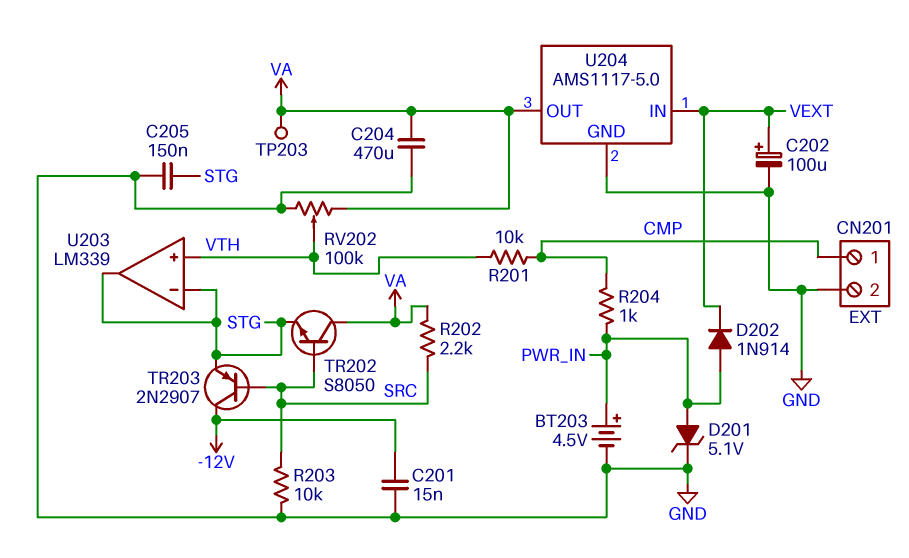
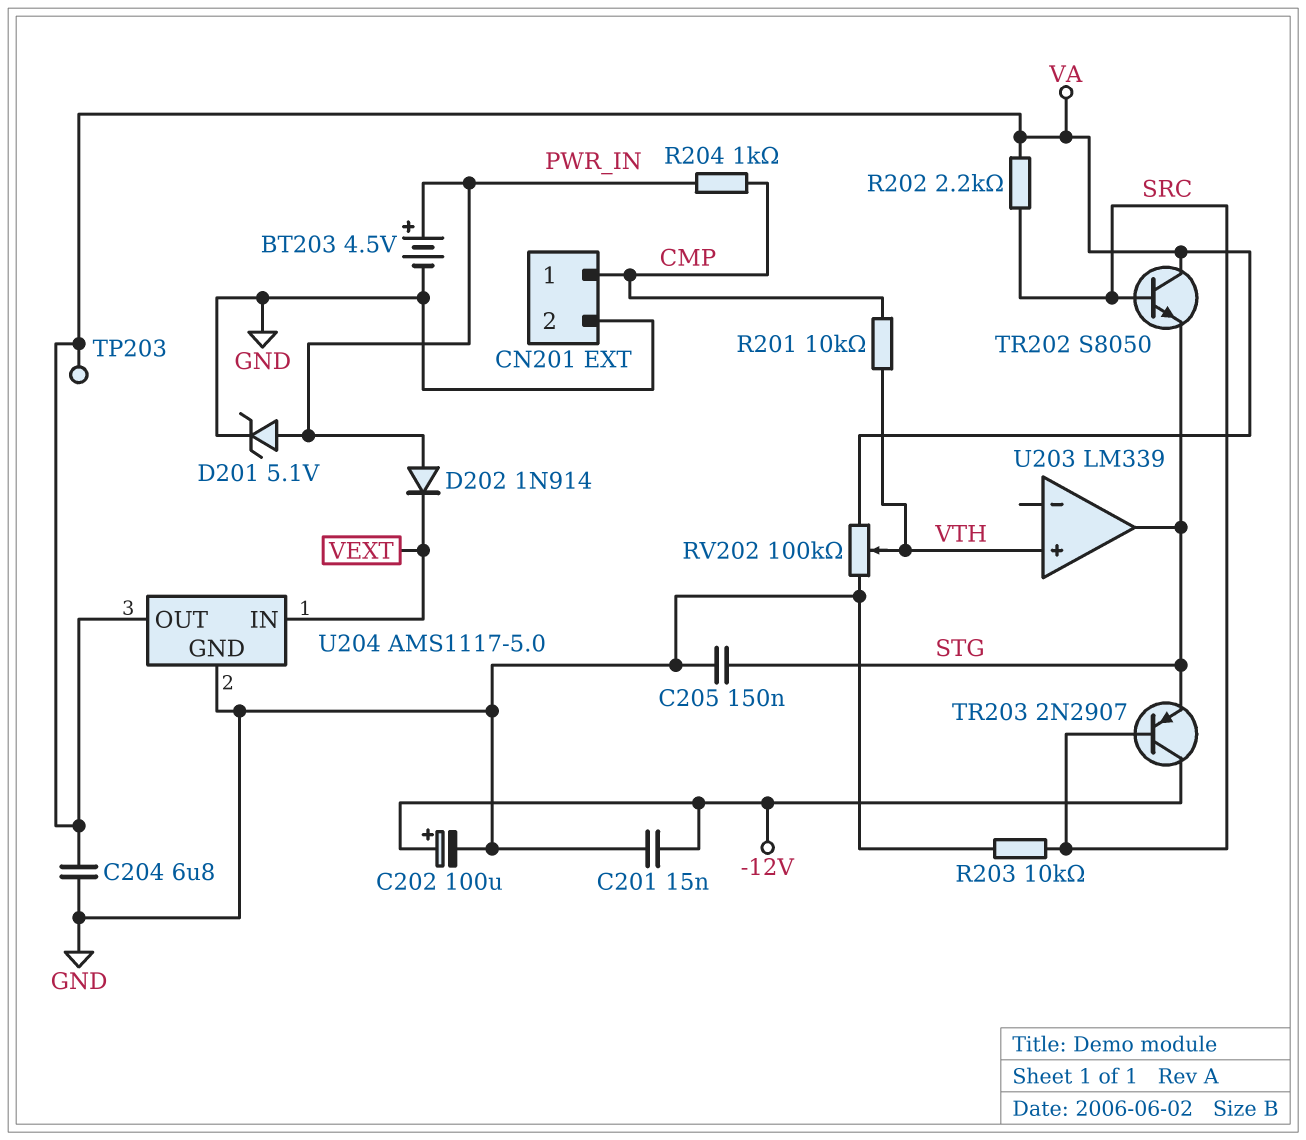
C202: 100uF (plus VEXT, minus GND) -> 100uF (plus -12V, minus GND)
C204: 470uF (GND, VA) -> 6.8uF (GND, VA)
U203 pin in-: STG -> none

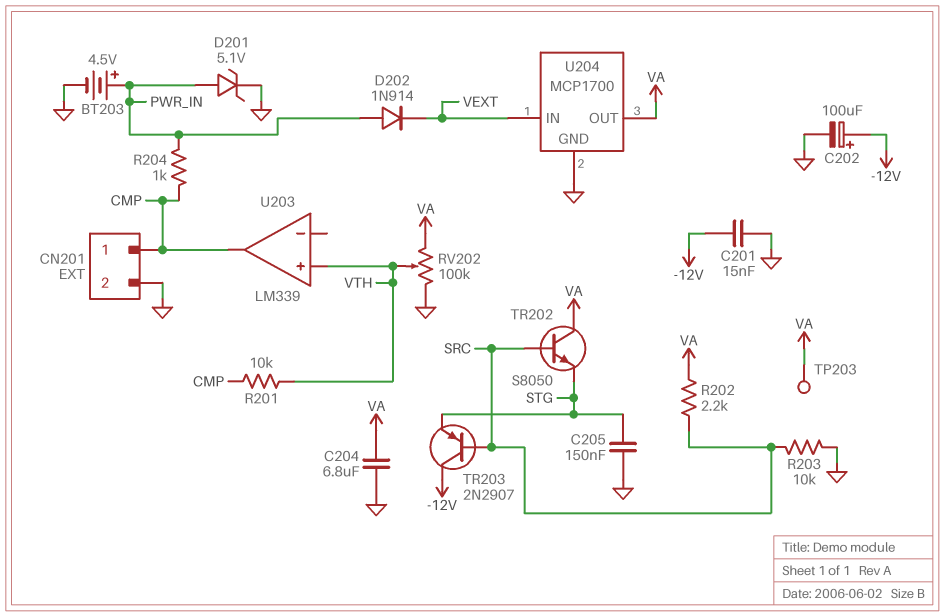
U203 pin out: STG -> CMP
U204: AMS1117-5.0 -> MCP1700

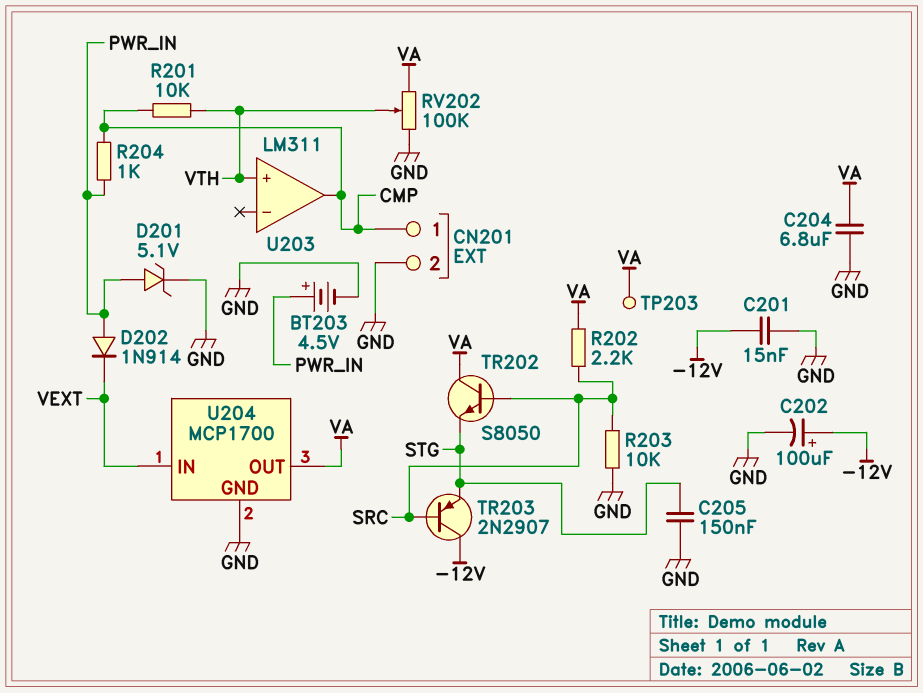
U203: LM339 -> LM311

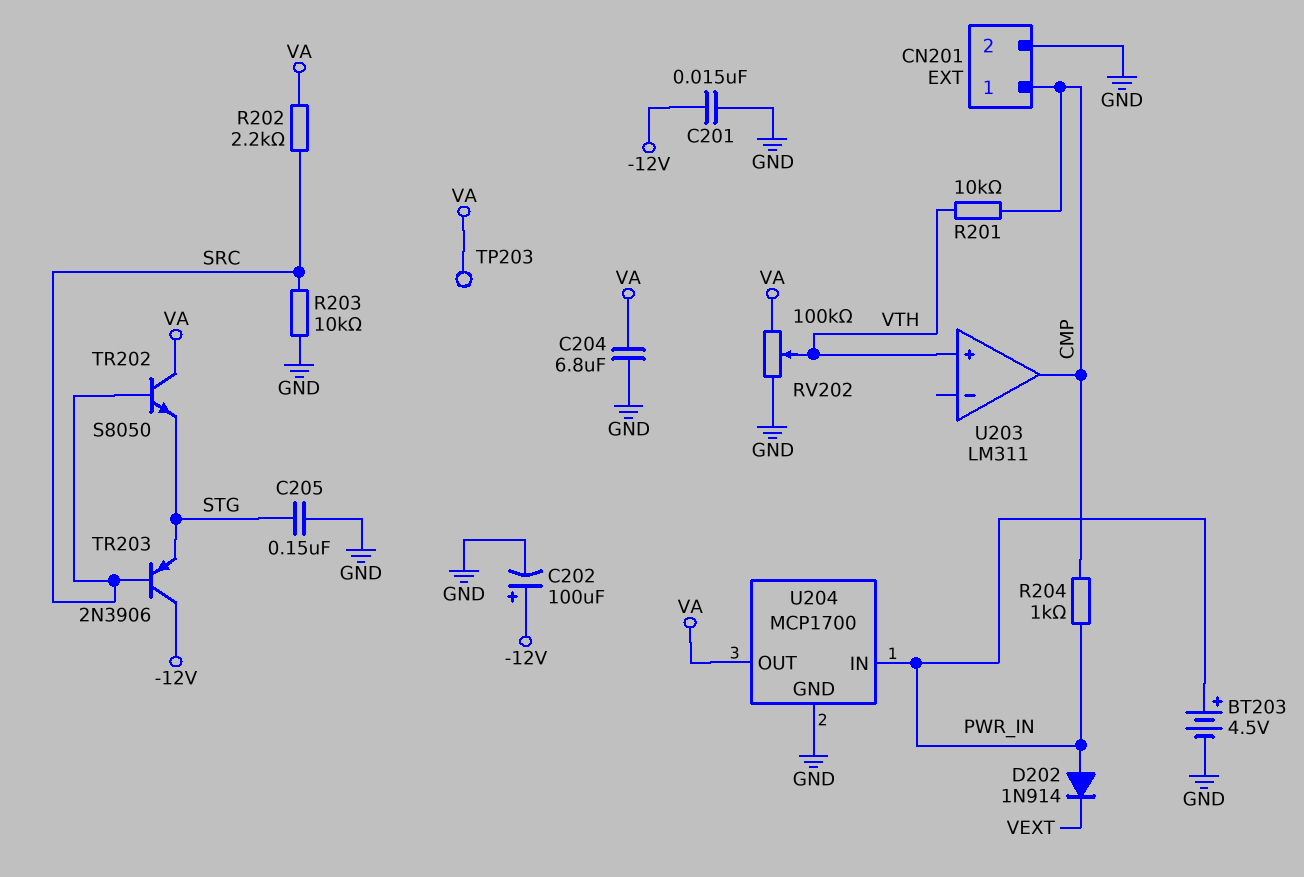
D201: zener 5.1V (A PWR_IN, K GND) -> none
TR203: PNP 2N2907 (B SRC, C -12V, E STG) -> PNP 2N3906 (B SRC, C -12V, E STG)
U204 pin IN: VEXT -> PWR_IN

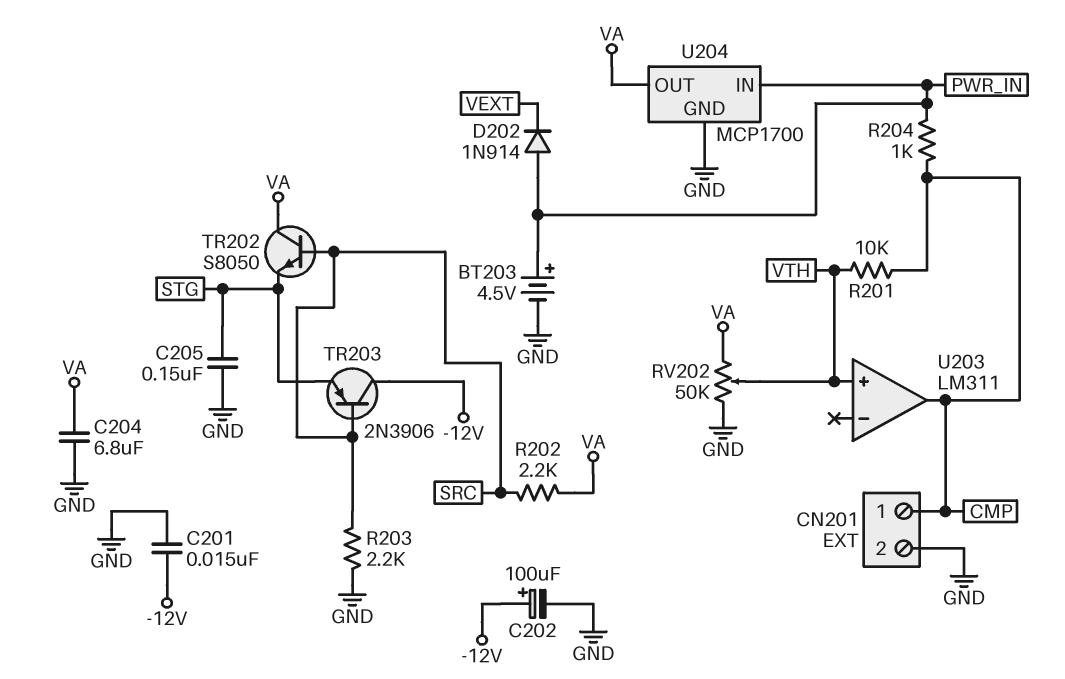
R203: 10k (GND, SRC) -> 2.2k (GND, SRC)
RV202: 100k (GND, VA, wiper VTH) -> 50k (GND, VA, wiper VTH)
TP203: test point (VA) -> none

